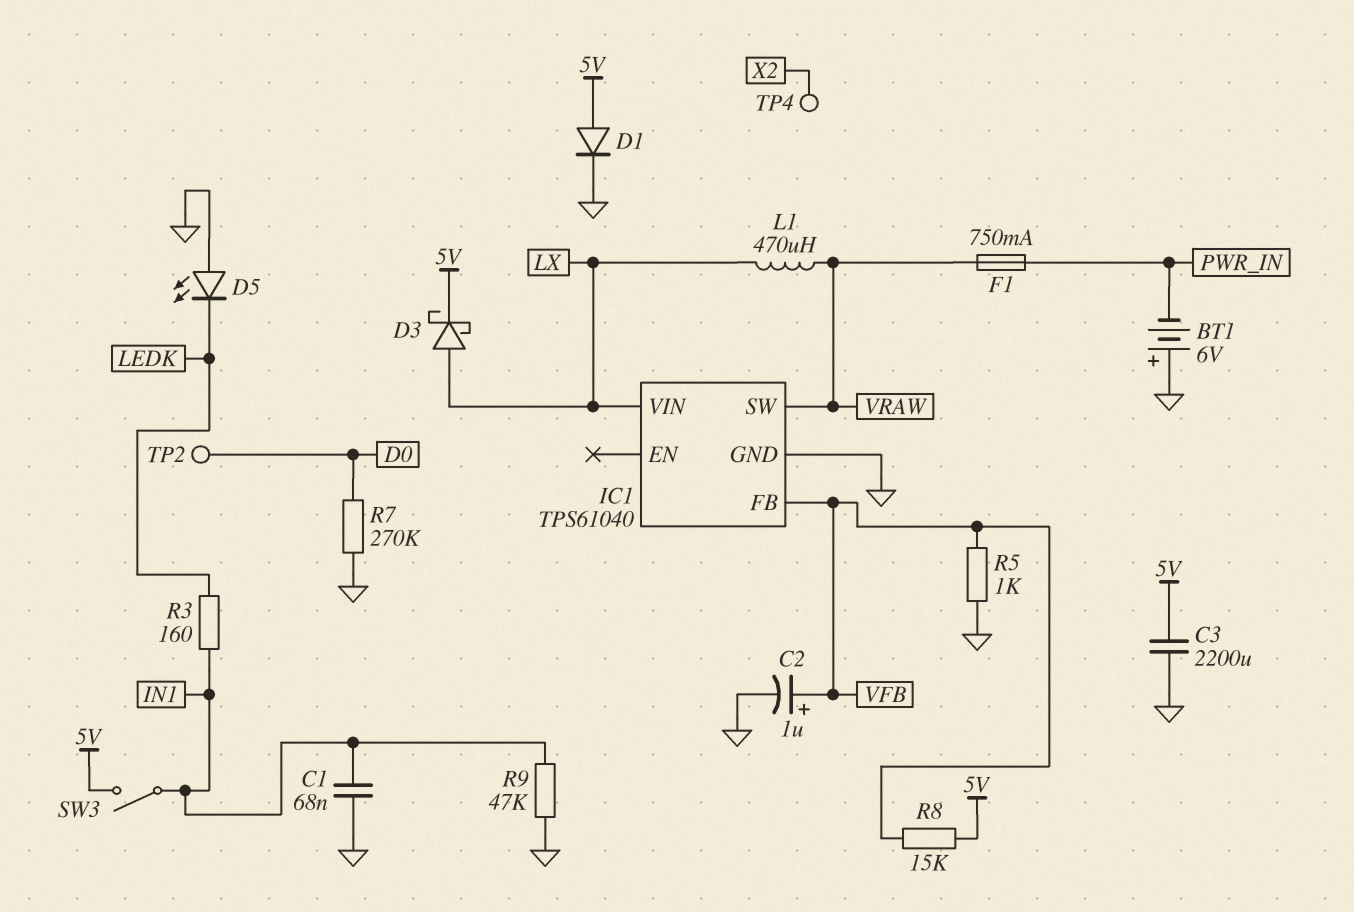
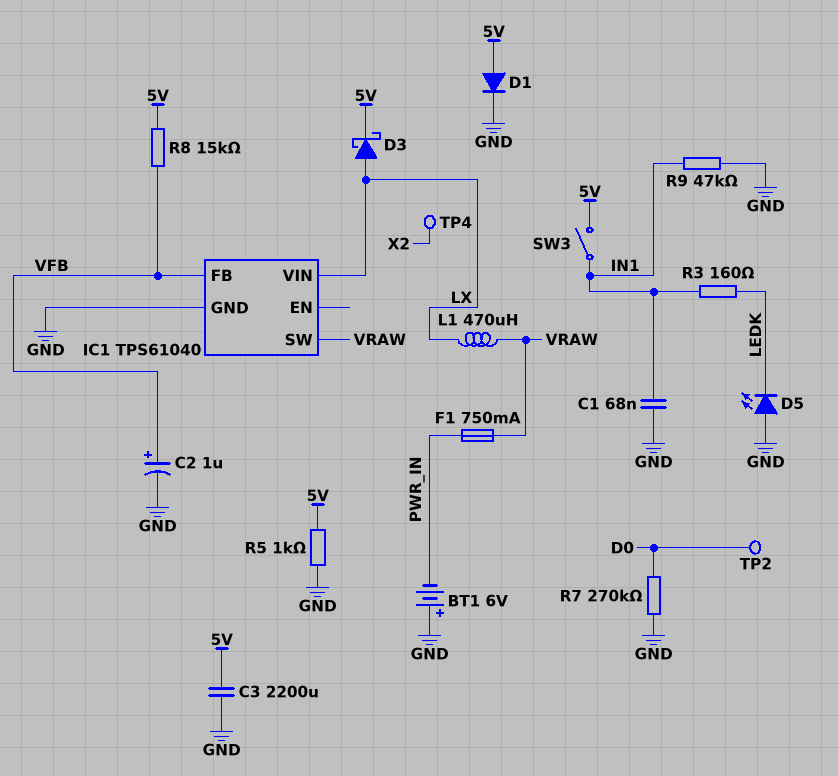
R5: 1k (GND, VFB) -> 1k (5V, GND)

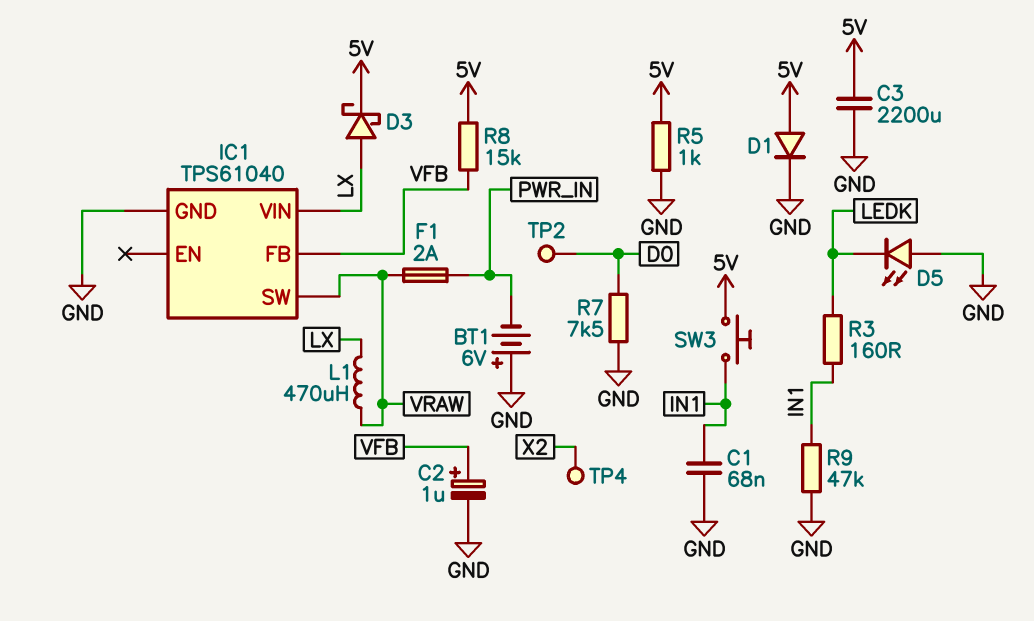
F1: 750mA (PWR_IN, VRAW) -> 2A (PWR_IN, VRAW)
R7: 270k (D0, GND) -> 7.5k (D0, GND)
SW3: switch (5V, IN1) -> button (5V, IN1)

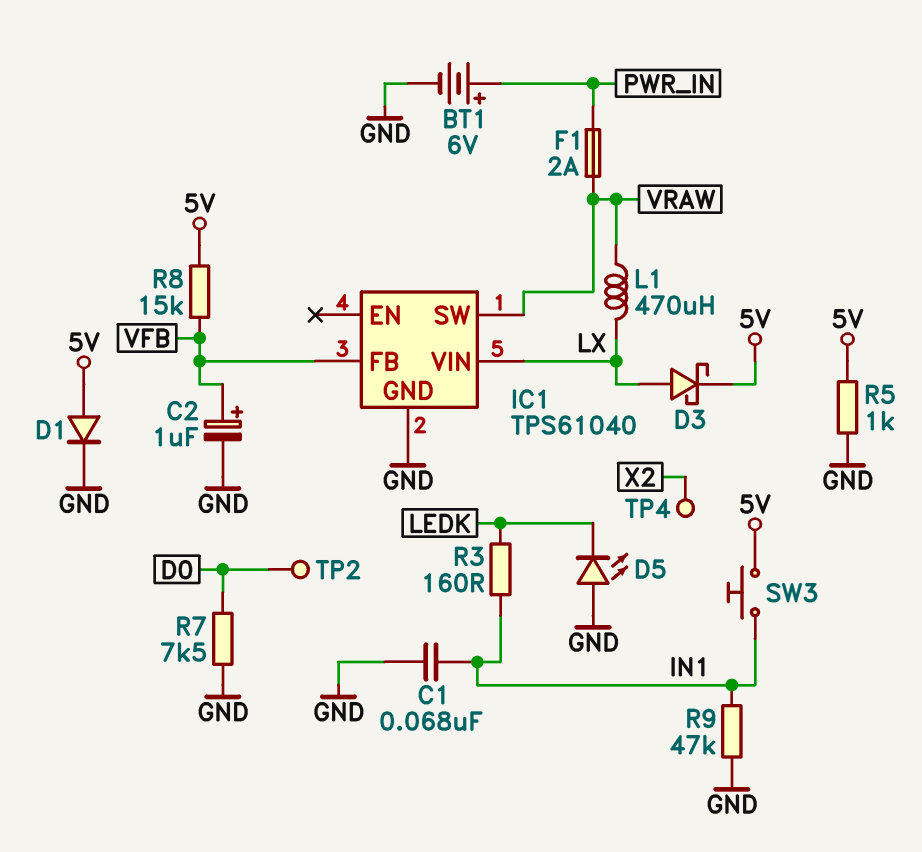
BT1: 6V (plus GND, minus PWR_IN) -> 6V (plus PWR_IN, minus GND)
C3: 2200uF (5V, GND) -> none

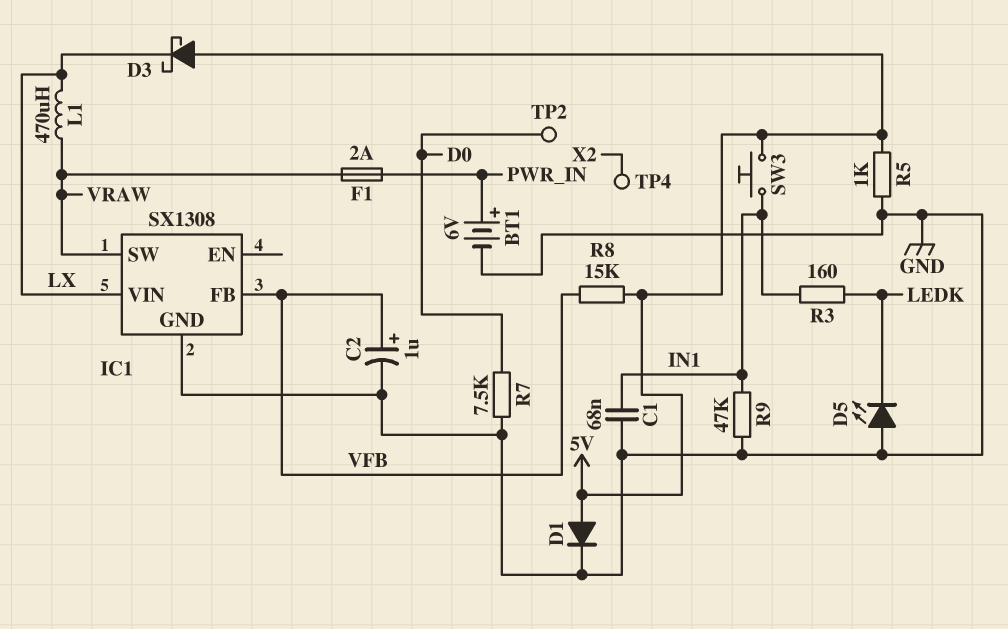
D3: schottky (A LX, K 5V) -> schottky (A 5V, K LX)
IC1: TPS61040 -> SX1308

